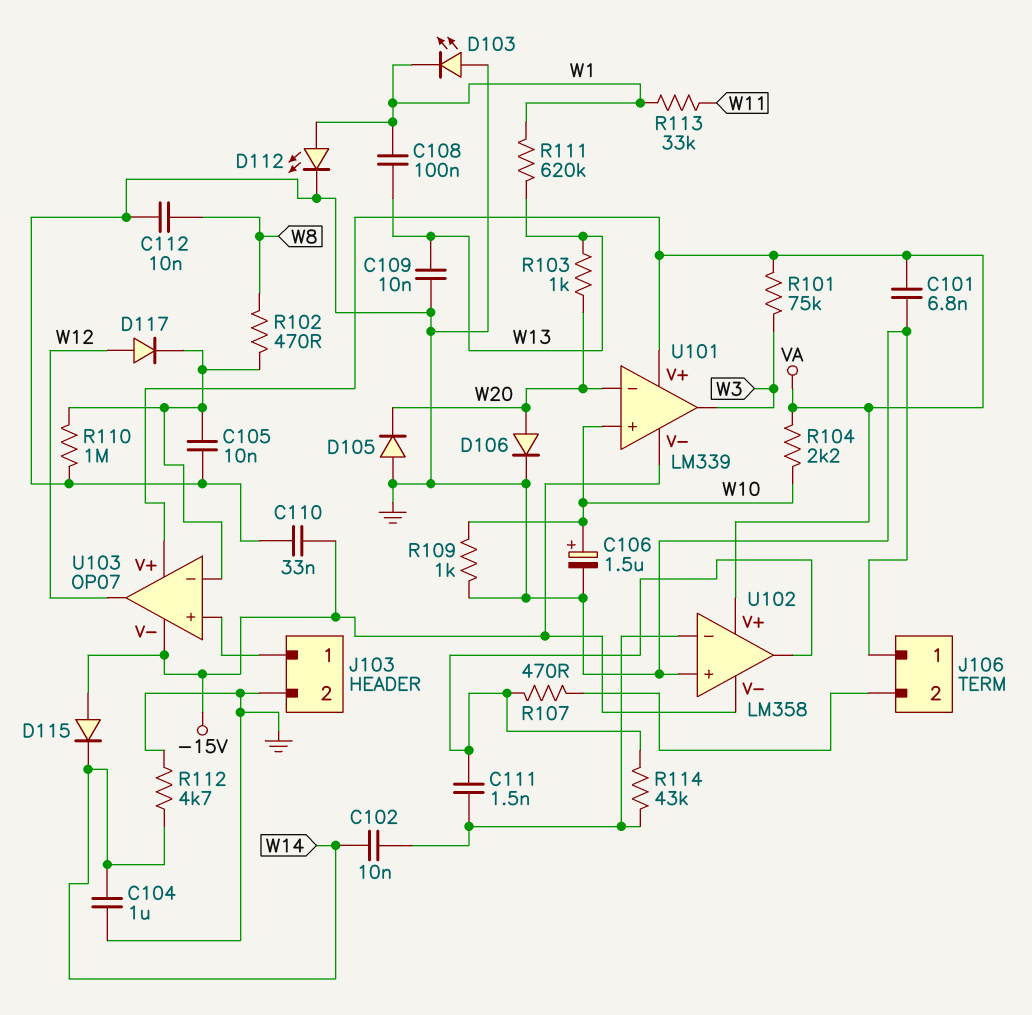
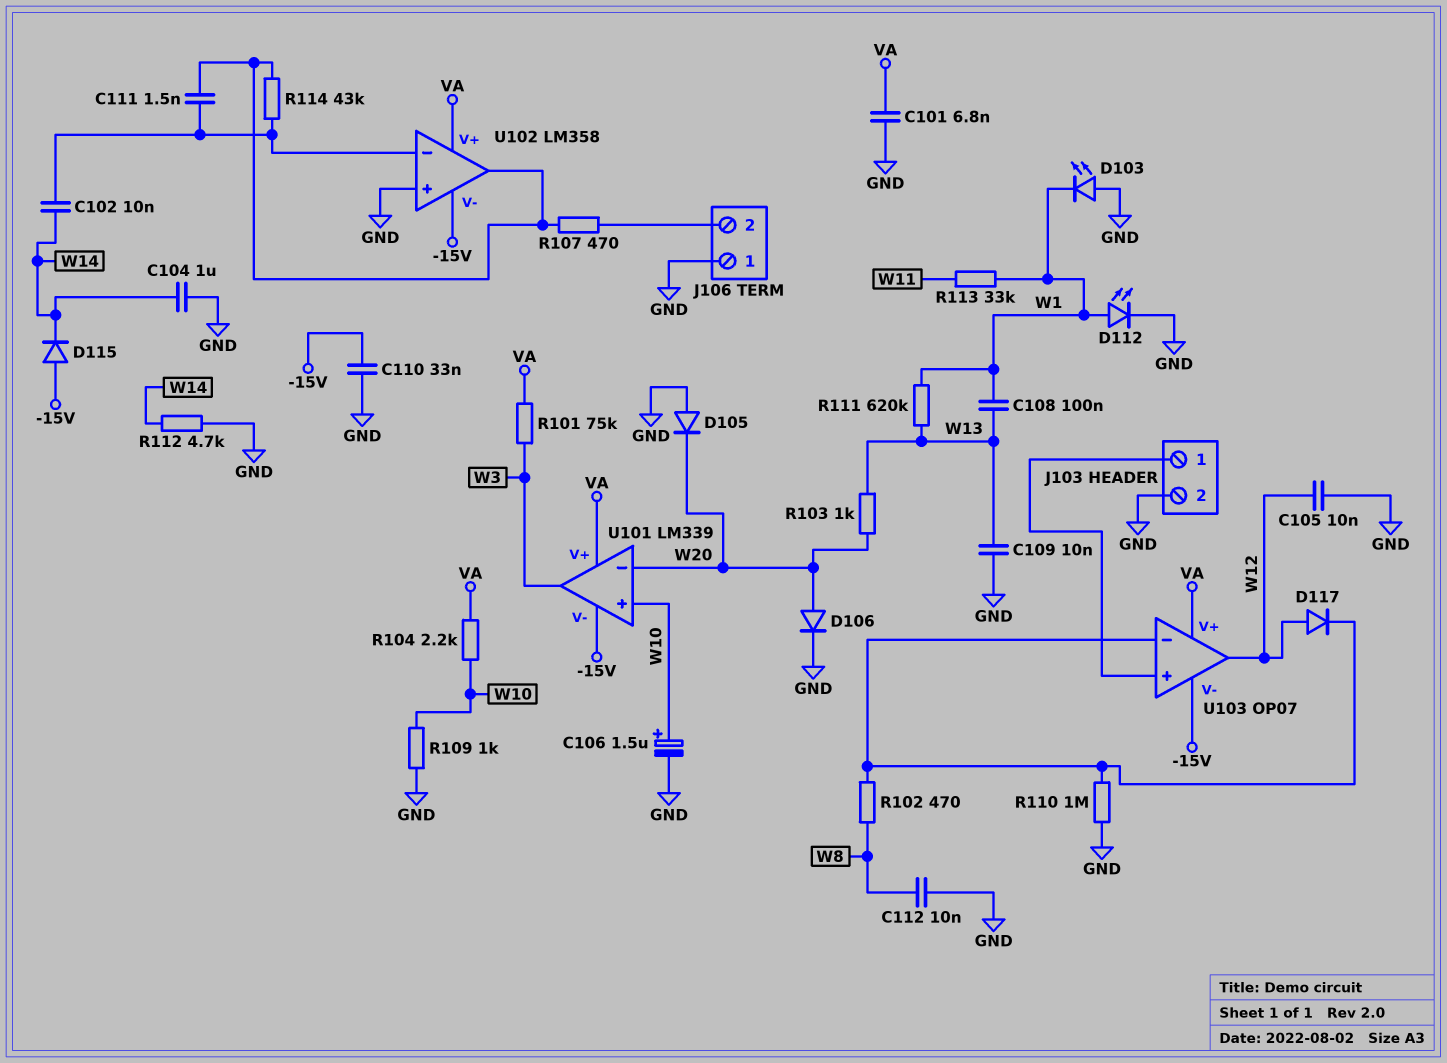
C105: 10nF (GND, U103/in-) -> 10nF (GND, W12)

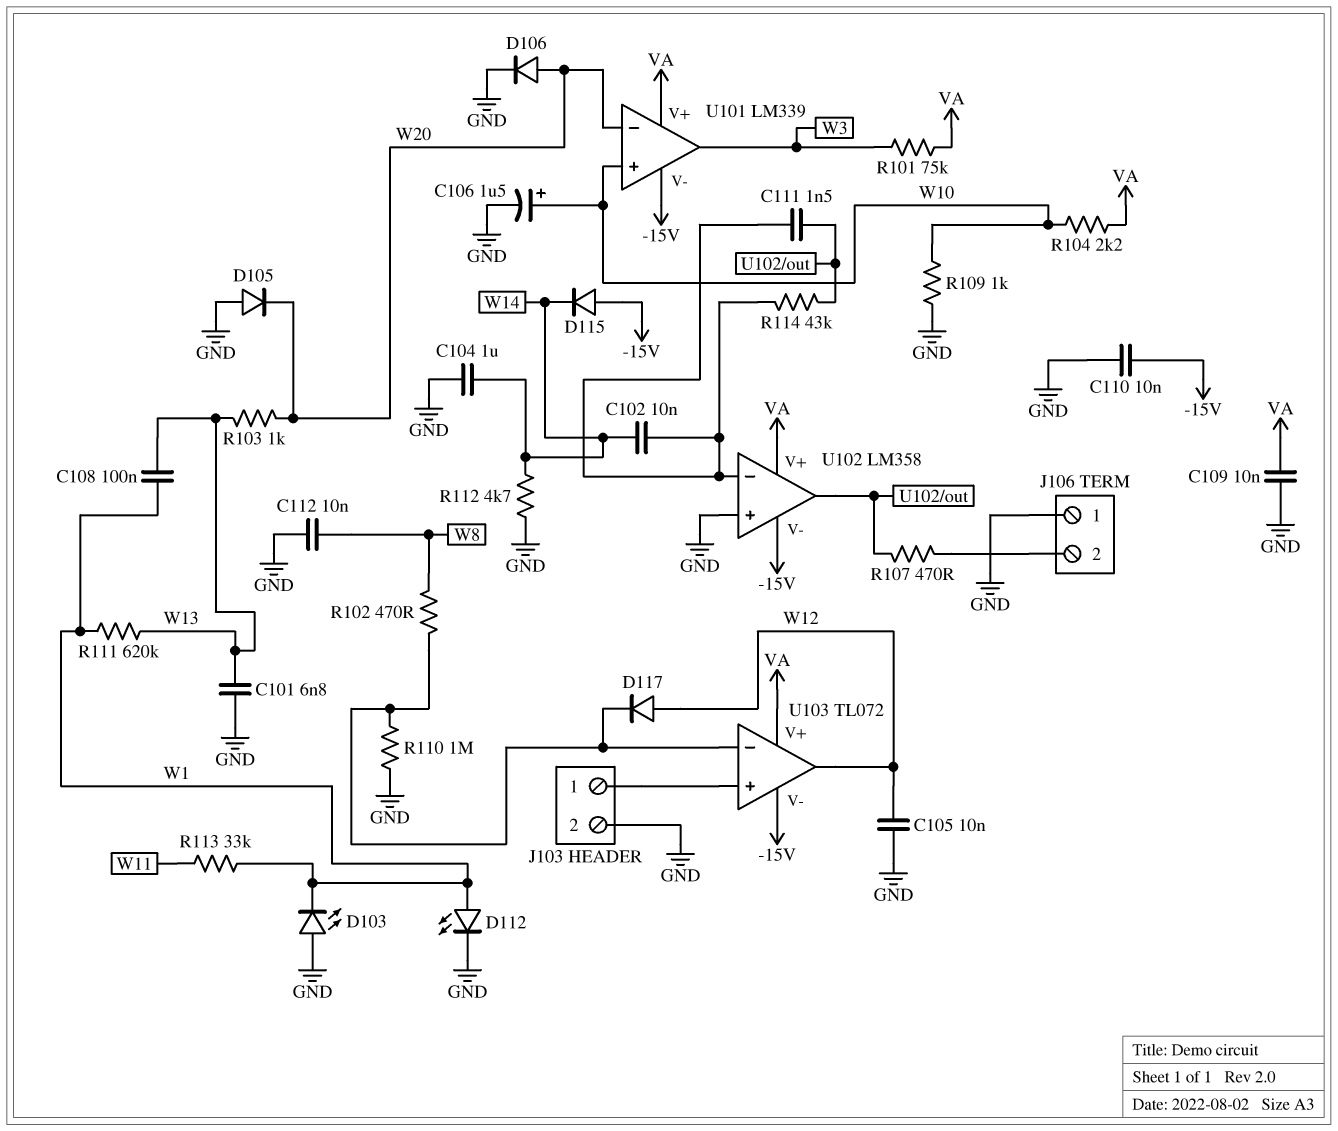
C101: 6.8nF (GND, VA) -> 6.8nF (GND, W13)
C109: 10nF (GND, W13) -> 10nF (GND, VA)
C110: 33nF (-15V, GND) -> 10nF (-15V, GND)
U103: OP07 -> TL072

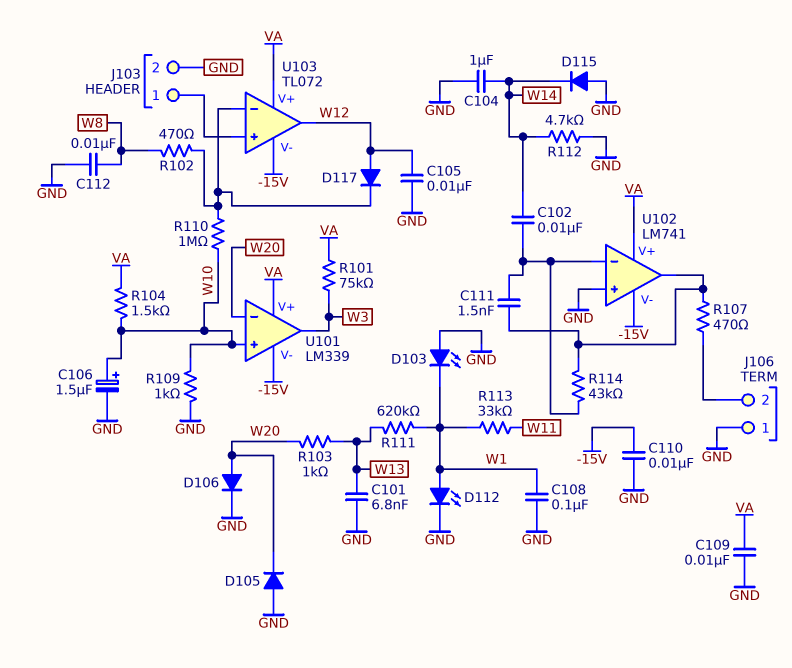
C108: 100nF (W1, W13) -> 100nF (GND, W1)
D115: diode (A -15V, K W14) -> diode (A GND, K W14)
R104: 2.2k (VA, W10) -> 1.5k (VA, W10)
R110: 1M (GND, U103/in-) -> 1M (U103/in-, W10)
U102: LM358 -> LM741

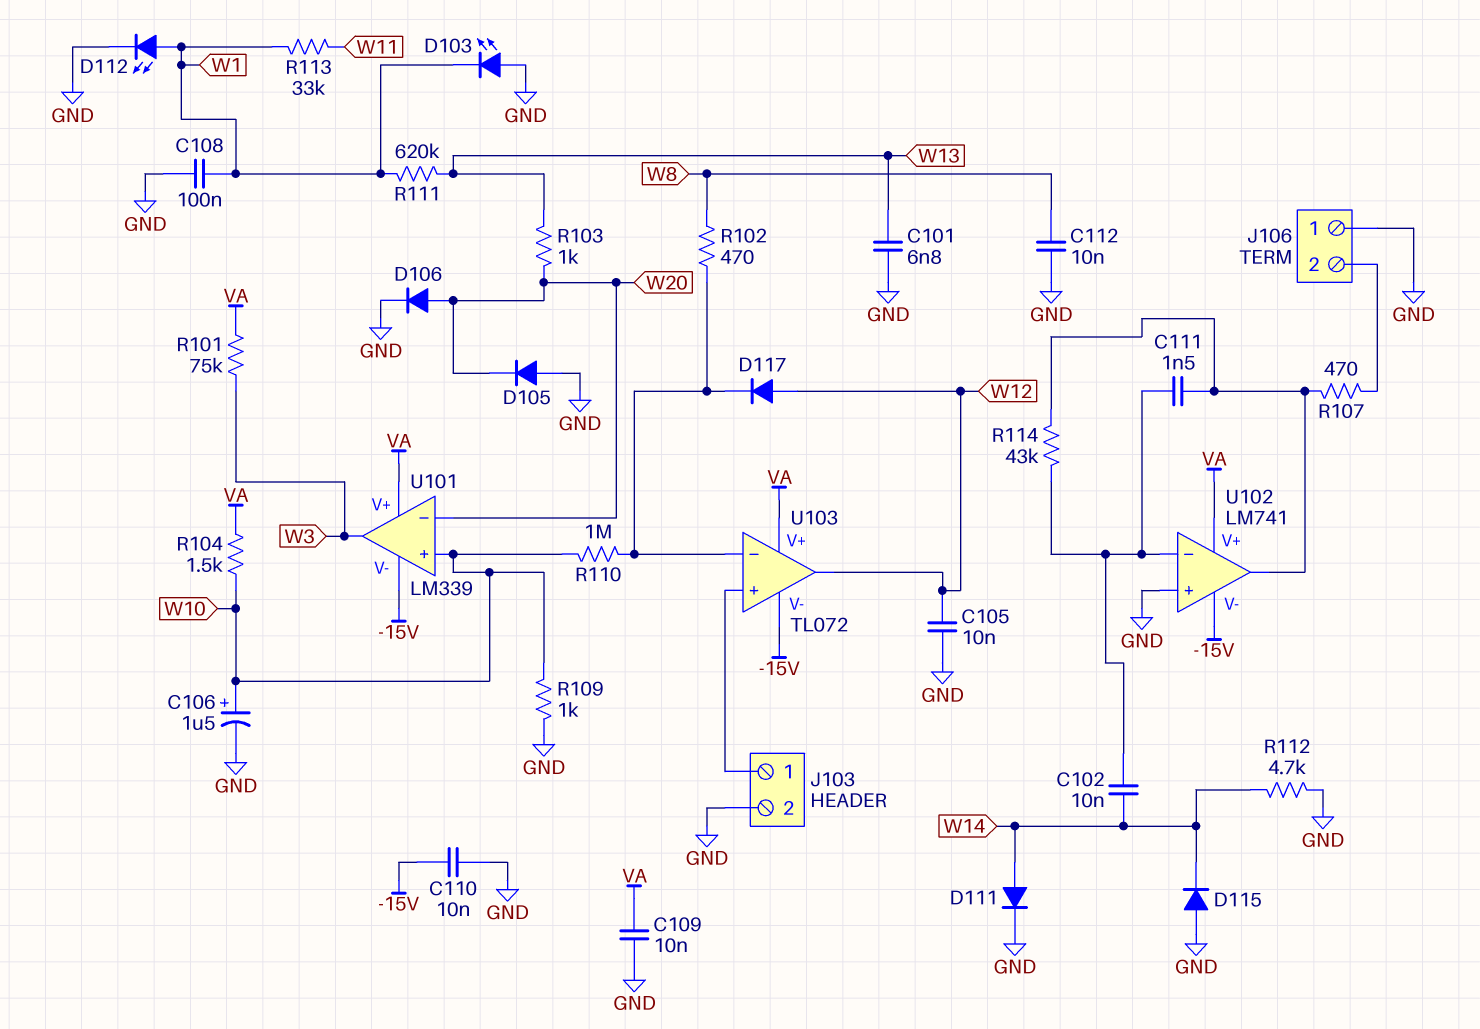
C104: 1uF (GND, W14) -> none
D111: none -> diode (A W14, K GND)

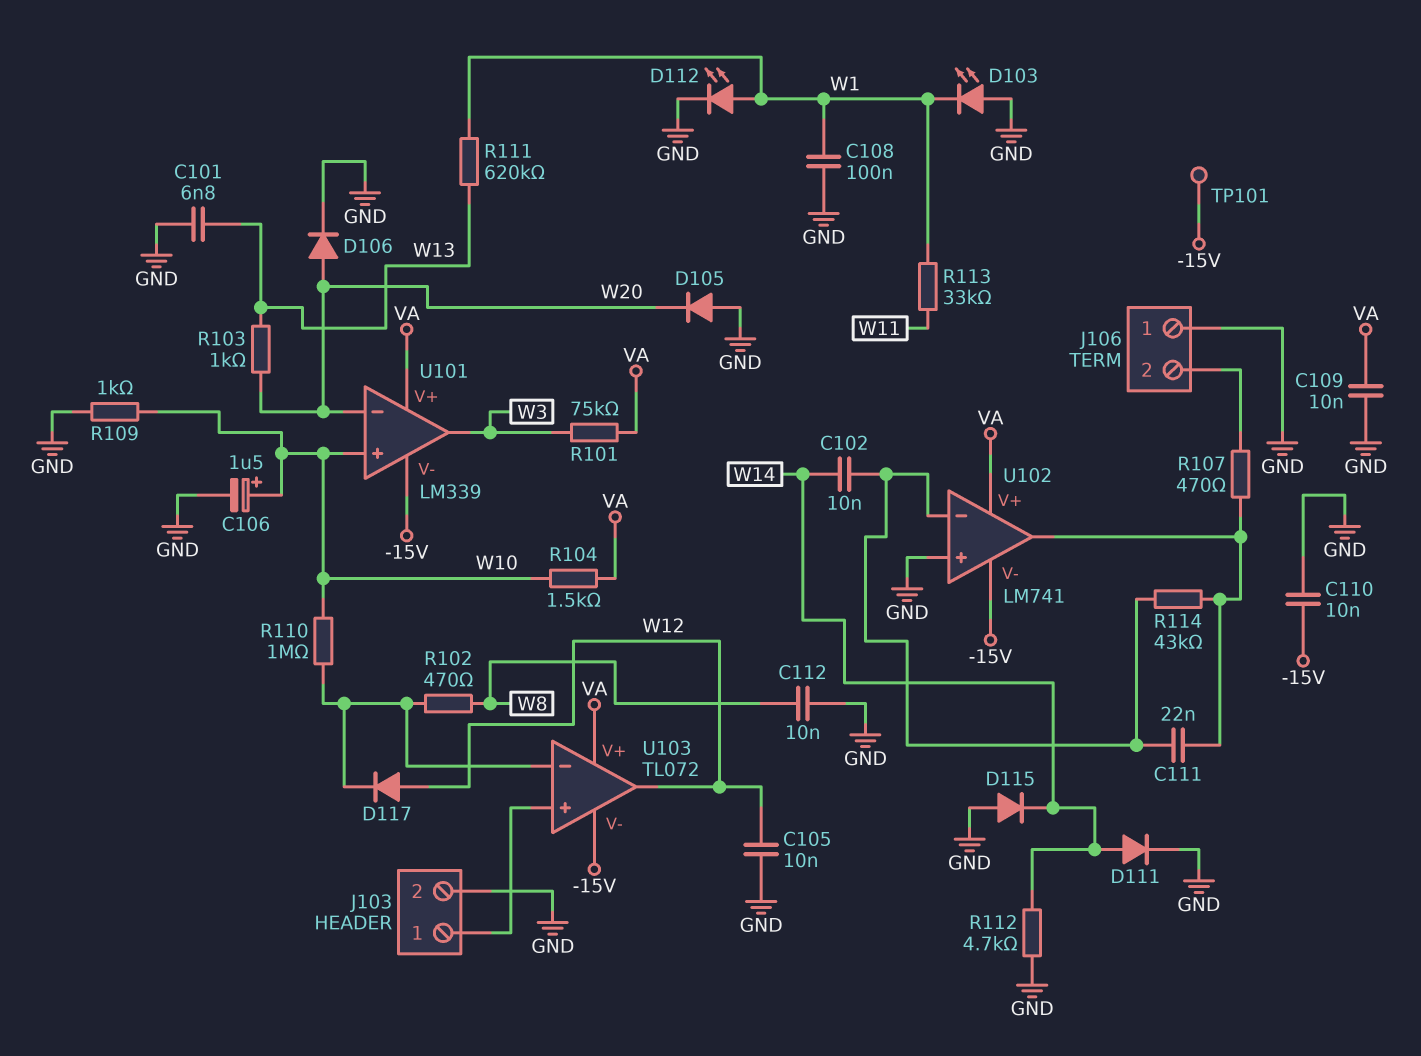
C111: 1.5nF (U102/in-, U102/out) -> 22nF (U102/in-, U102/out)
TP101: none -> test point (-15V)

